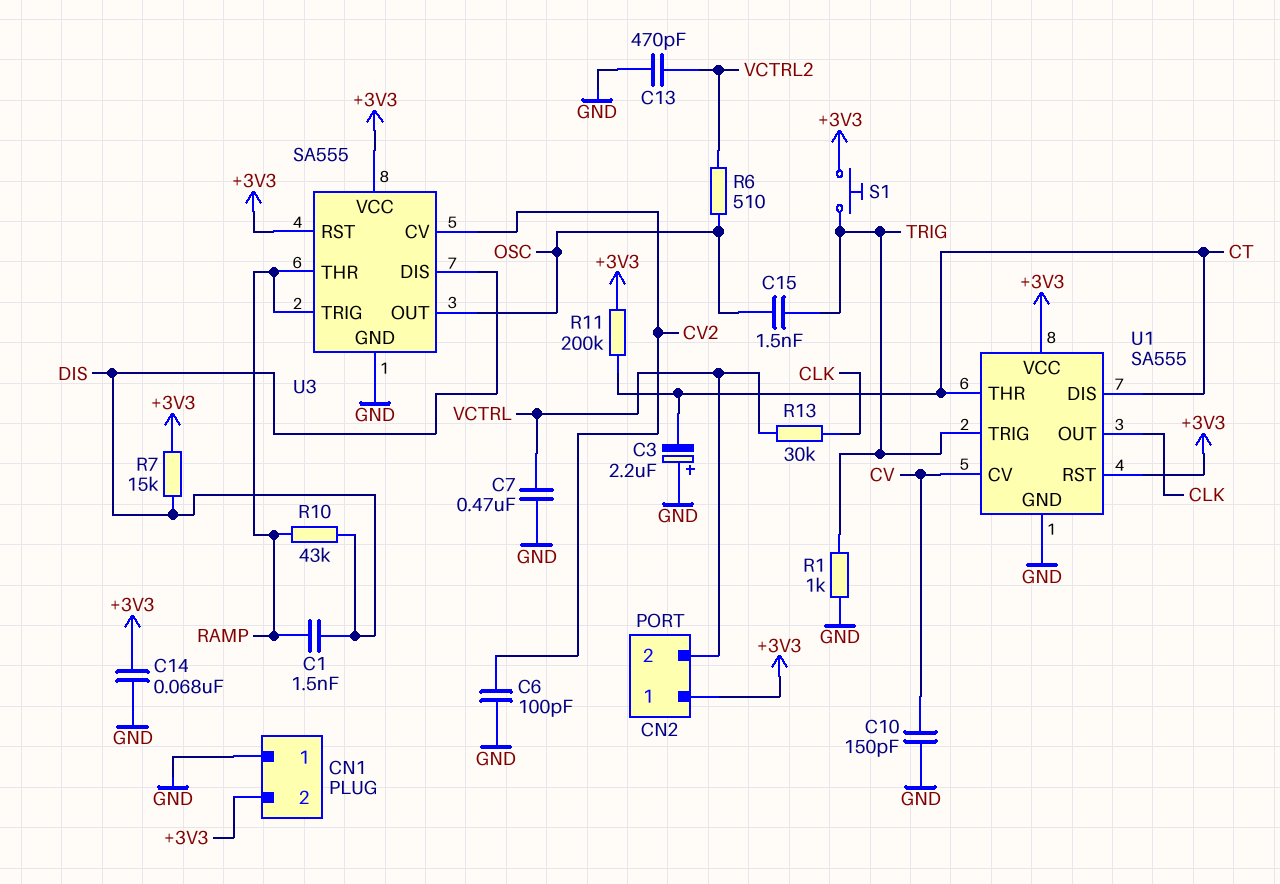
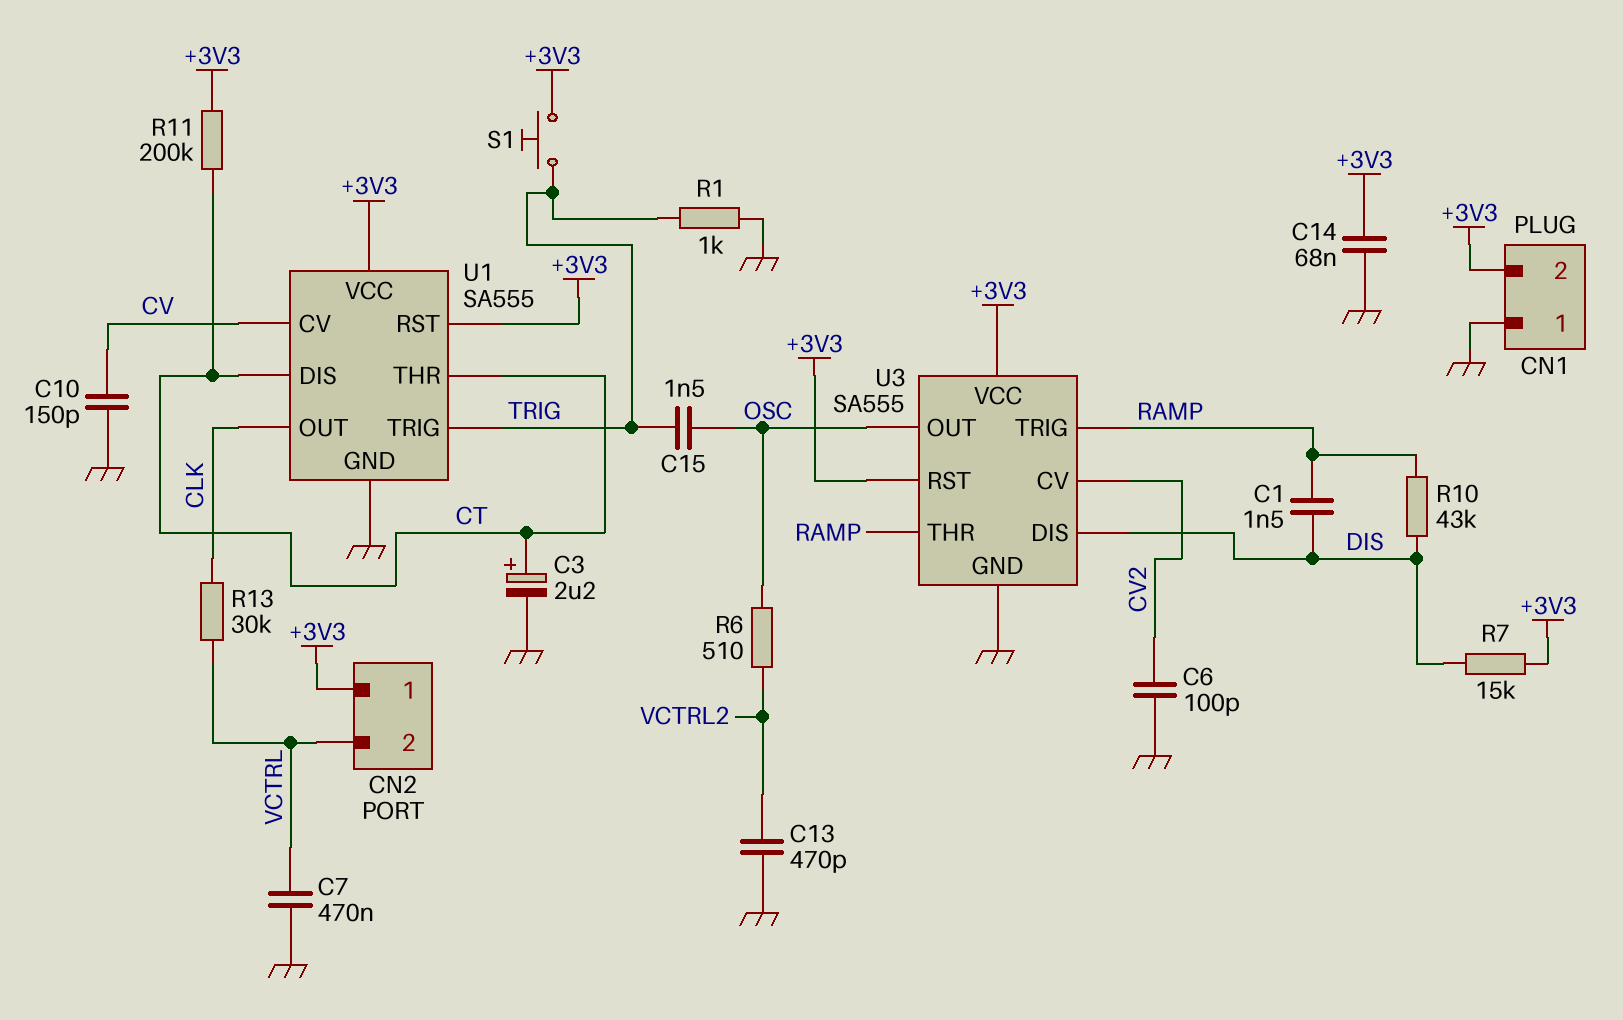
C3: 2.2uF (plus GND, minus CT) -> 2.2uF (plus CT, minus GND)

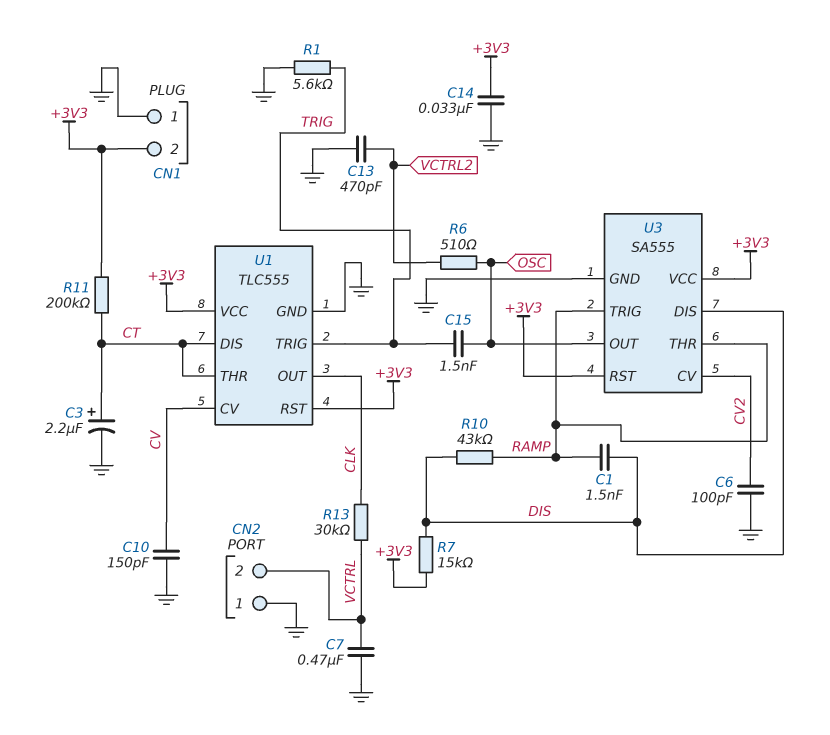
C14: 68nF (+3V3, GND) -> 33nF (+3V3, GND)
CN2 pin 1: +3V3 -> GND
R1: 1k (GND, TRIG) -> 5.6k (GND, TRIG)
S1: button (+3V3, TRIG) -> none
U1: SA555 -> TLC555

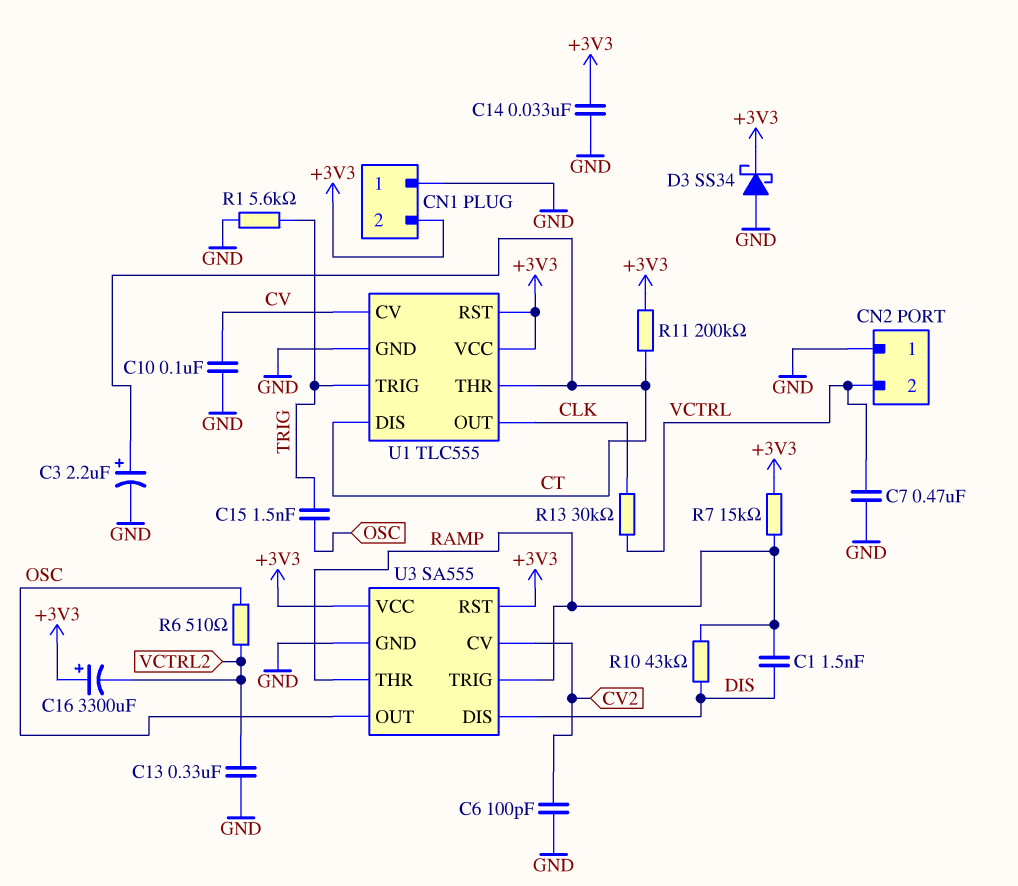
C10: 150pF (CV, GND) -> 100nF (CV, GND)
C13: 470pF (GND, VCTRL2) -> 330nF (GND, VCTRL2)
C16: none -> 3300uF (plus +3V3, minus VCTRL2)
D3: none -> schottky SS34 (A GND, K +3V3)
R7: 15k (+3V3, DIS) -> 15k (+3V3, RAMP)

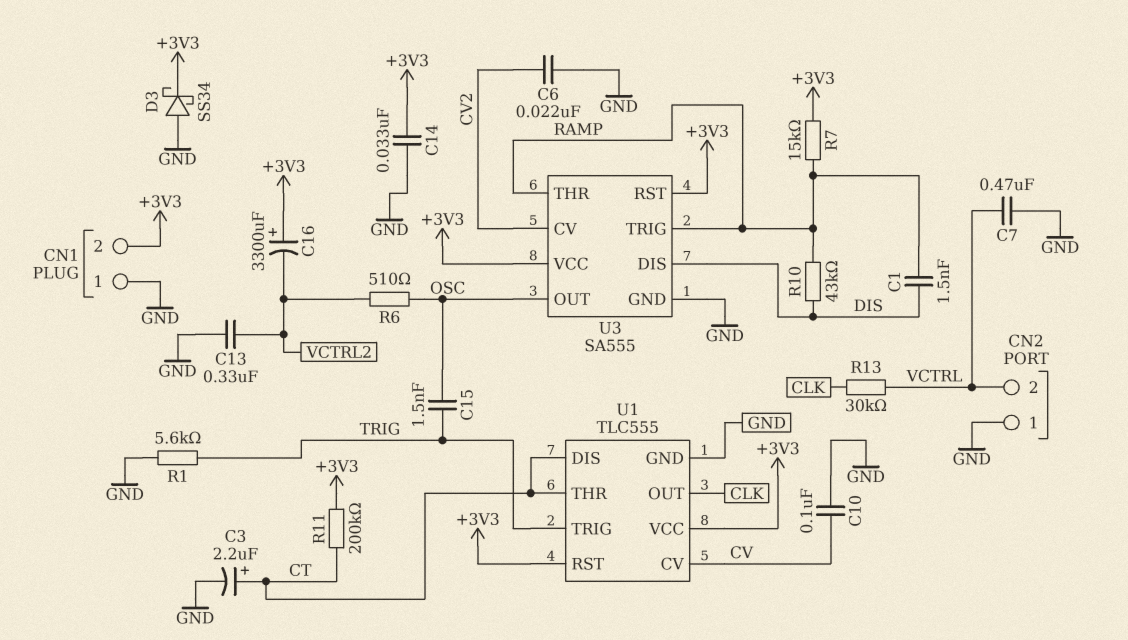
C6: 100pF (CV2, GND) -> 22nF (CV2, GND)

